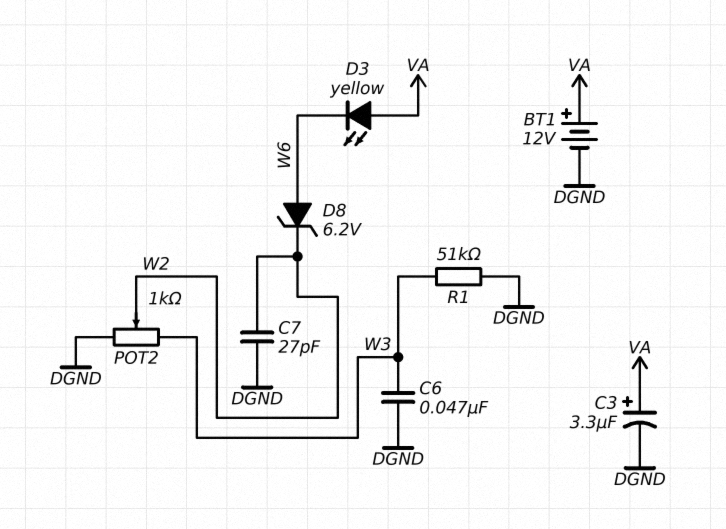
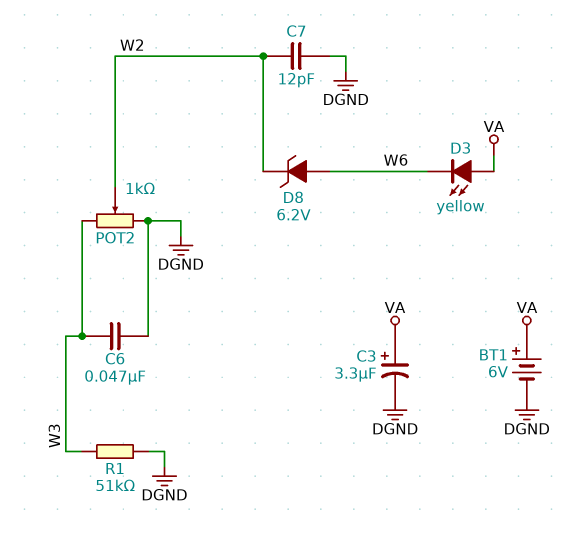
BT1: 12V (plus VA, minus DGND) -> 6V (plus VA, minus DGND)
C7: 27pF (DGND, W2) -> 12pF (DGND, W2)

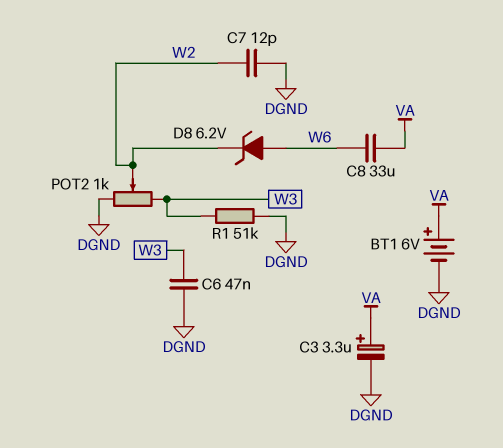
C8: none -> 33uF (VA, W6)
D3: LED yellow (A VA, K W6) -> none

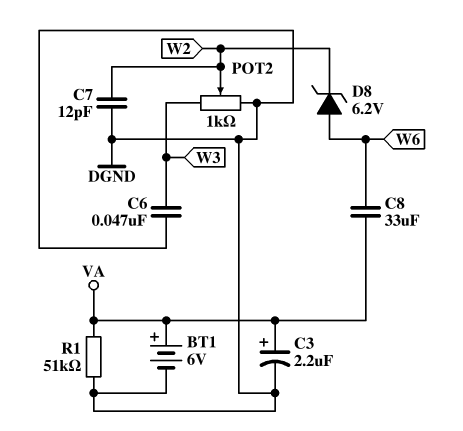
C3: 3.3uF (plus VA, minus DGND) -> 2.2uF (plus VA, minus DGND)
R1: 51k (DGND, W3) -> 51k (DGND, VA)

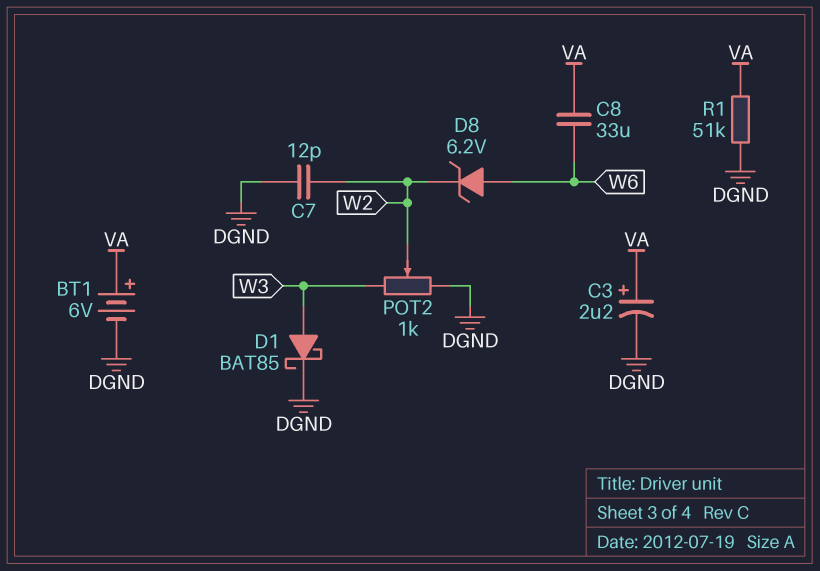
C6: 47nF (DGND, W3) -> none
D1: none -> schottky BAT85 (A W3, K DGND)

